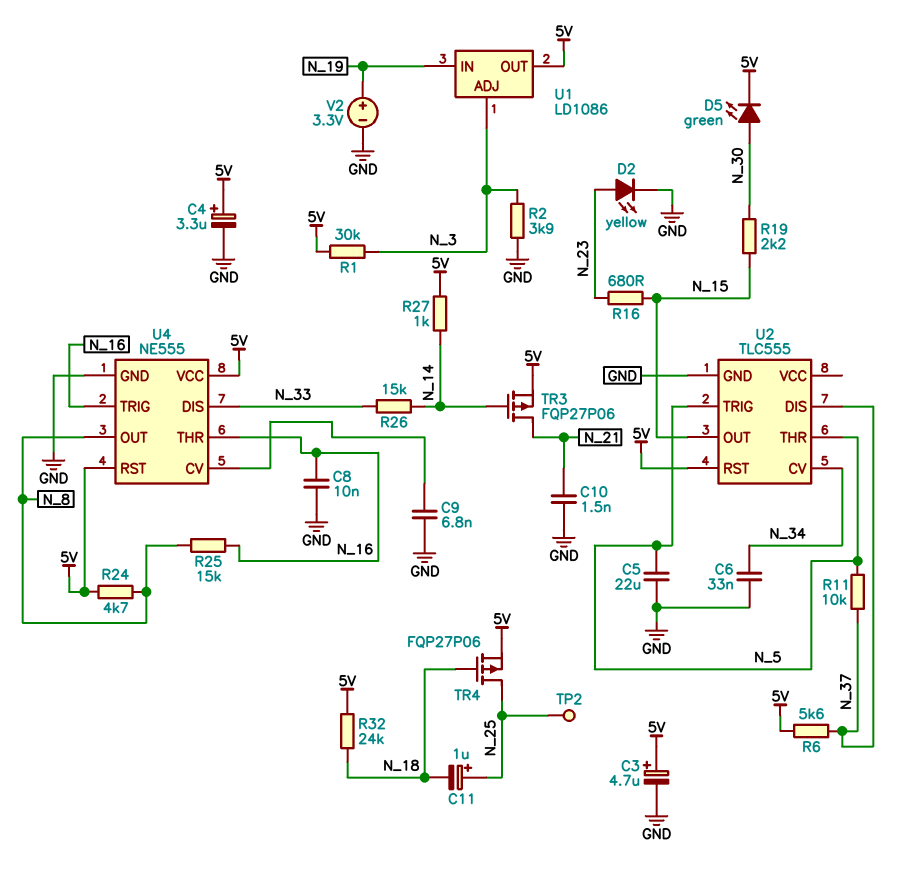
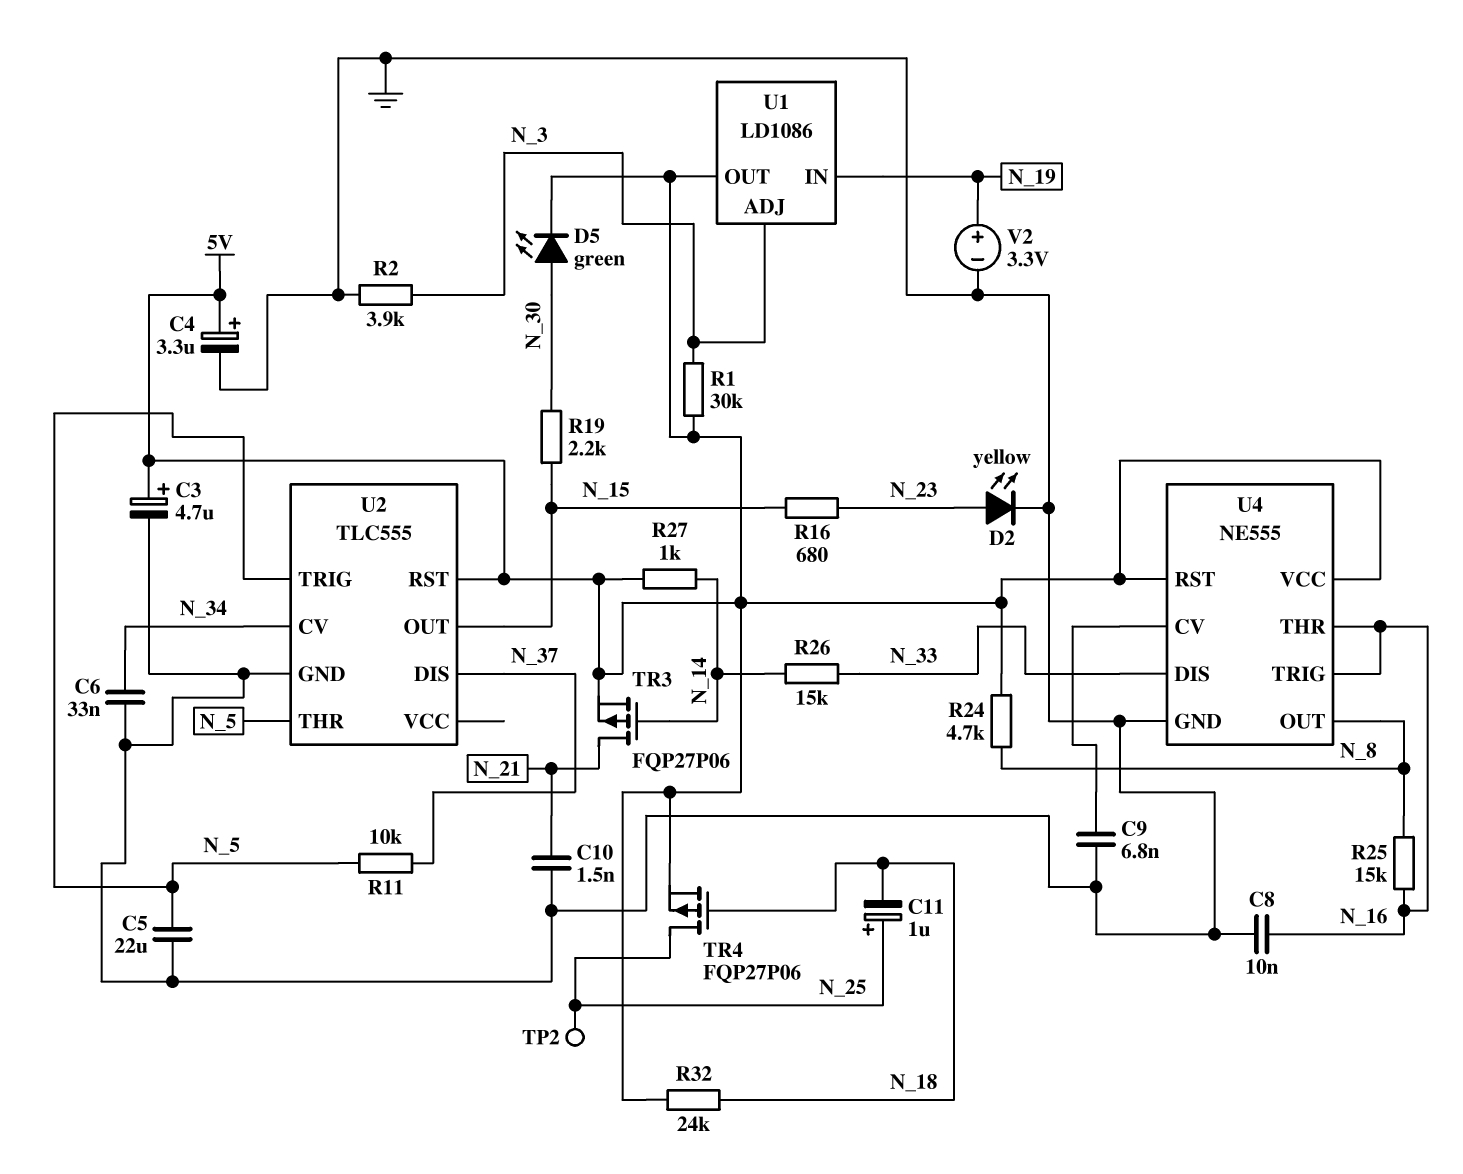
R6: 5.6k (5V, N_37) -> none

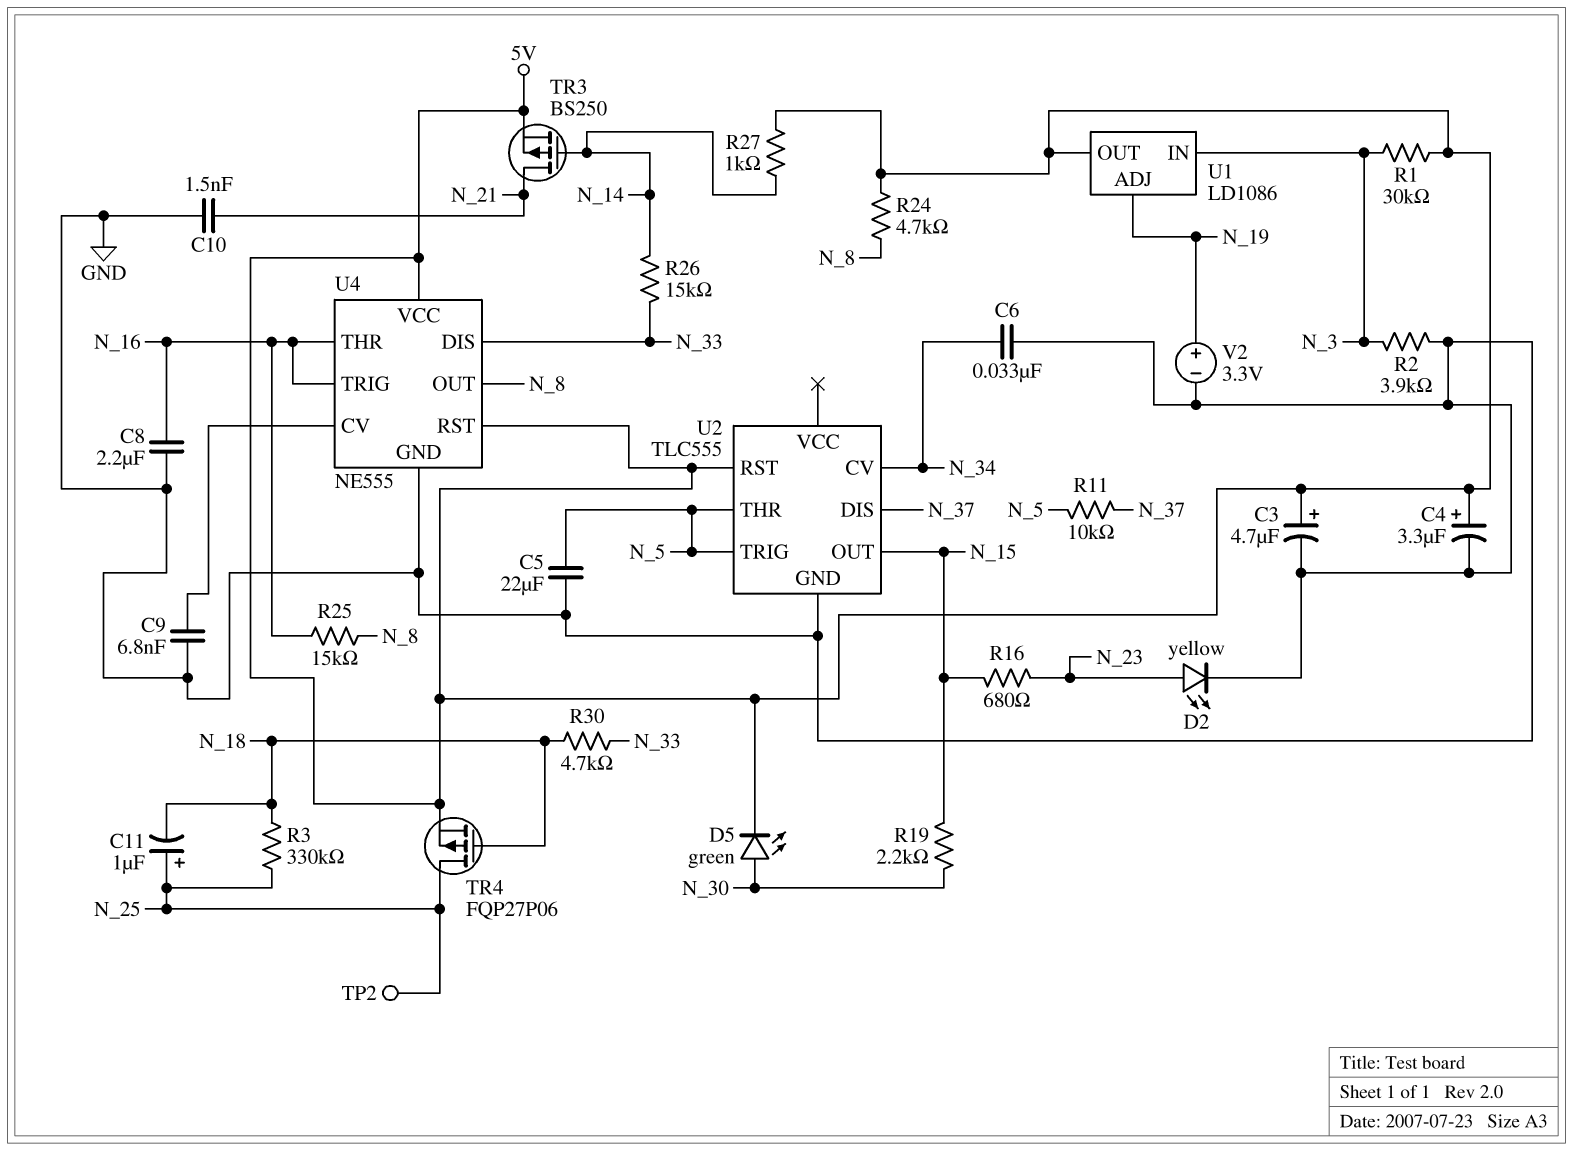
C8: 10nF (GND, N_16) -> 2.2uF (GND, N_16)
R3: none -> 330k (N_18, N_25)
R30: none -> 4.7k (N_18, N_33)
R32: 24k (5V, N_18) -> none
TR3: PMOS FQP27P06 (G N_14, D N_21, S 5V) -> PMOS BS250 (G N_14, D N_21, S 5V)
U1 pin ADJ: N_3 -> N_19
U1 pin IN: N_19 -> N_3

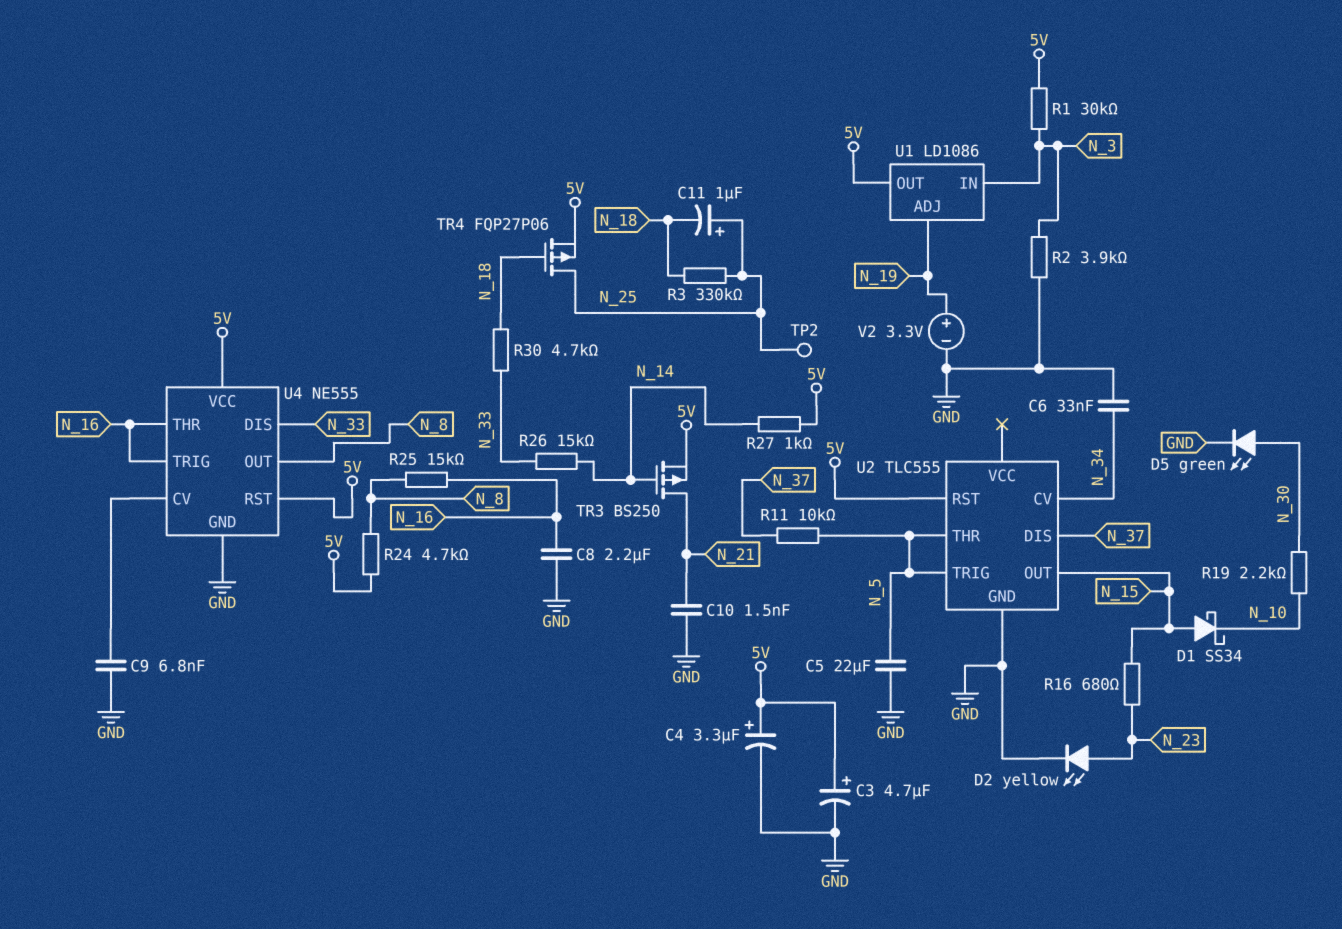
D1: none -> schottky SS34 (A N_15, K N_10)
D5: LED green (A N_30, K 5V) -> LED green (A N_30, K GND)
R19: 2.2k (N_15, N_30) -> 2.2k (N_10, N_30)

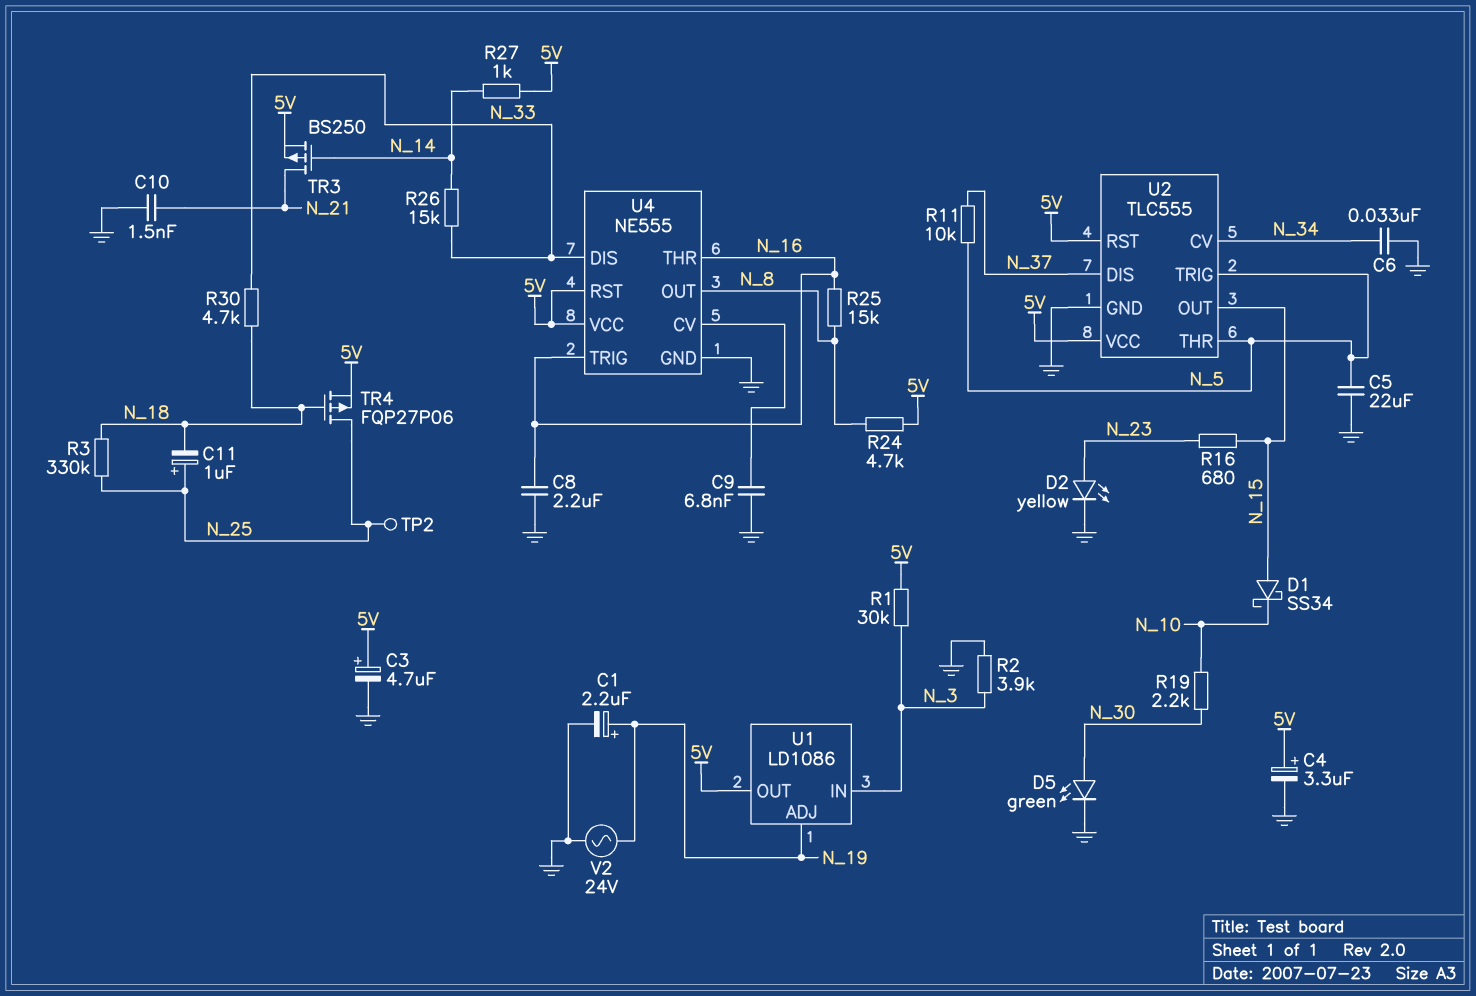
C1: none -> 2.2uF (plus N_19, minus GND)
U2 pin VCC: none -> 5V
V2: 3.3V (plus N_19, minus GND) -> AC 24V (GND, N_19)

